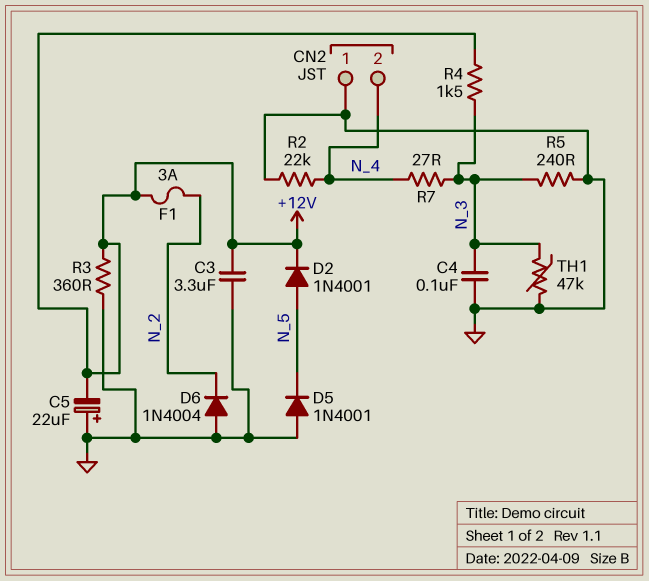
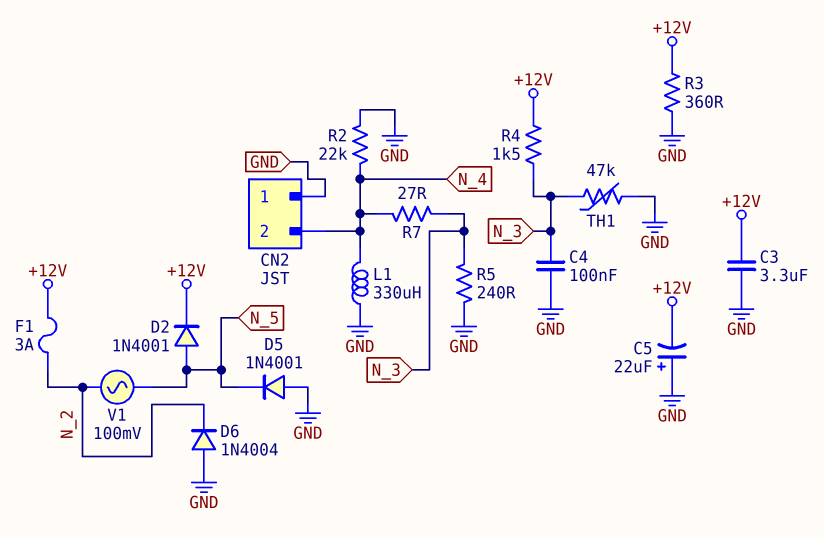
L1: none -> 330uH (GND, N_4)
V1: none -> AC 100mV (N_2, N_5)

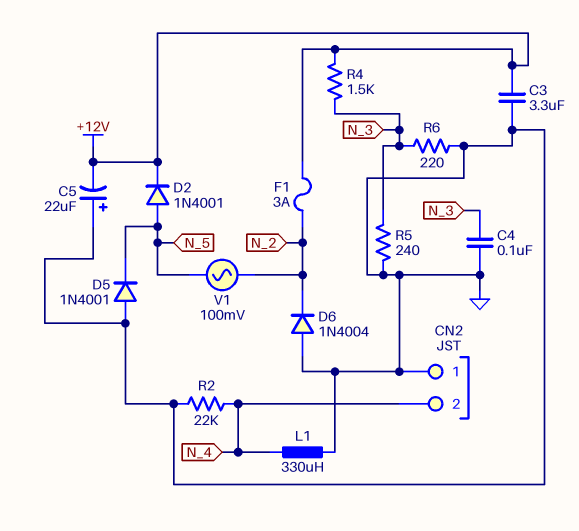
R3: 360 (+12V, GND) -> none
R6: none -> 220 (GND, N_3)
R7: 27 (N_3, N_4) -> none
TH1: 47k (GND, N_3) -> none

